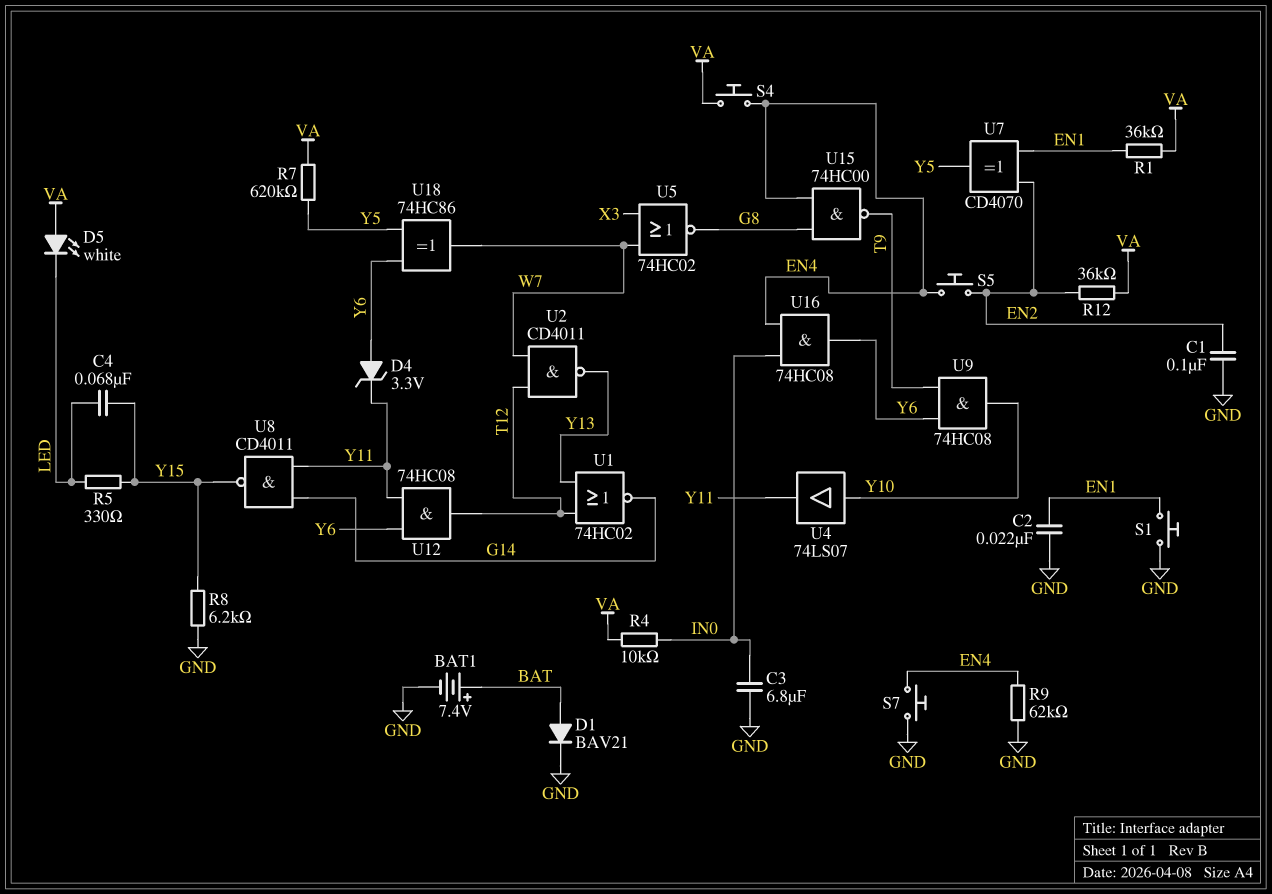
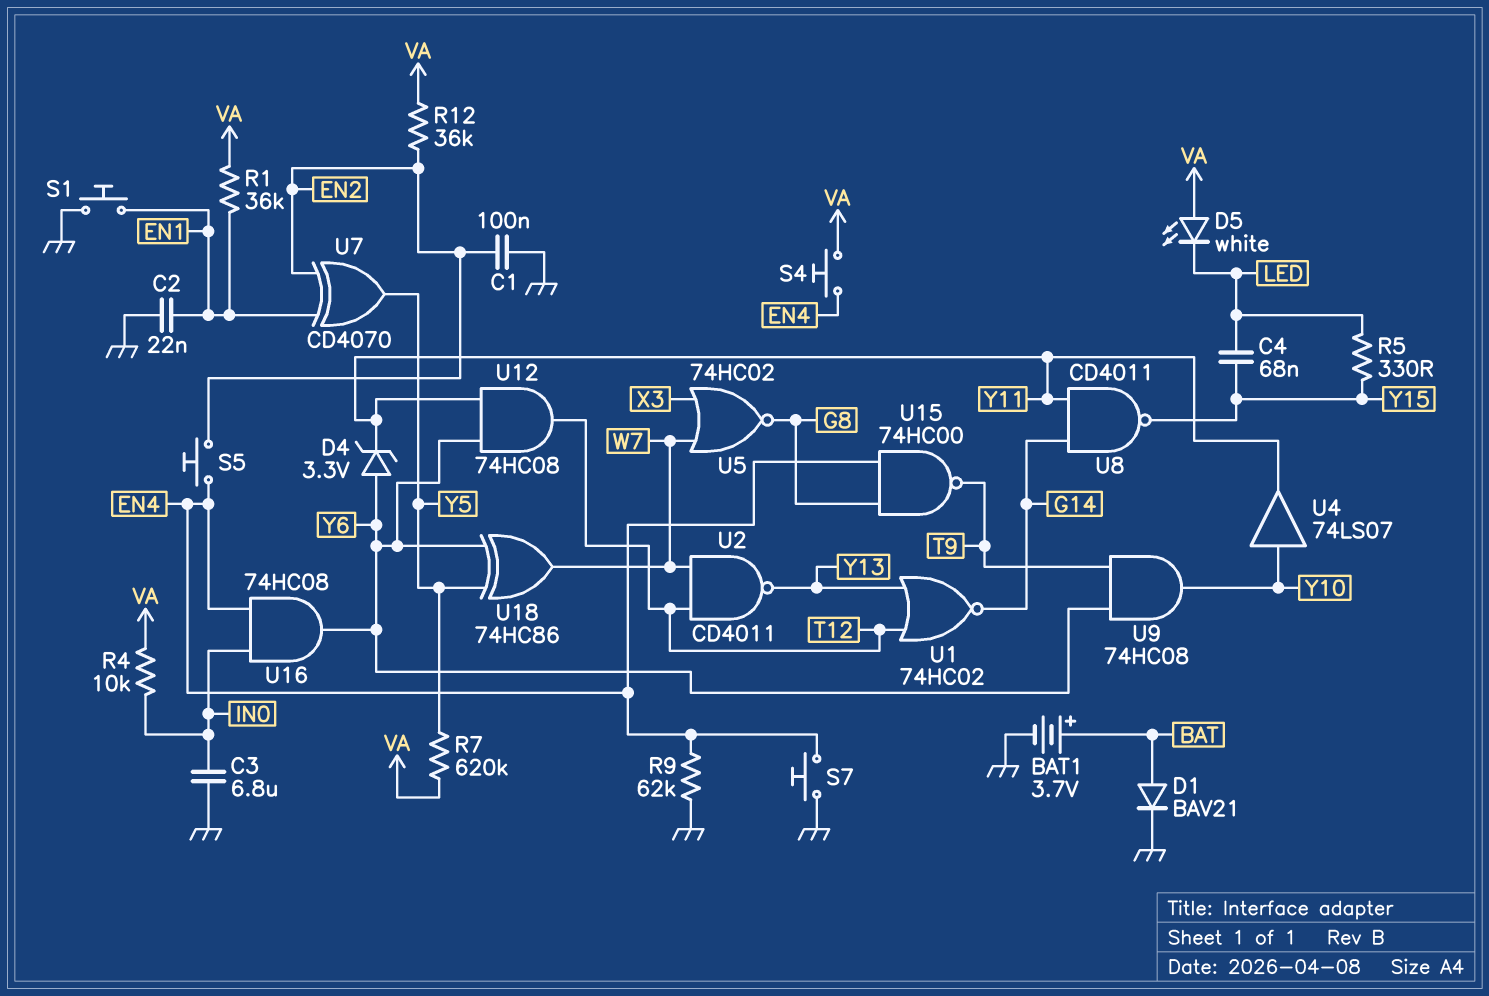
BAT1: 7.4V (plus BAT, minus GND) -> 3.7V (plus BAT, minus GND)
R8: 6.2k (GND, Y15) -> none

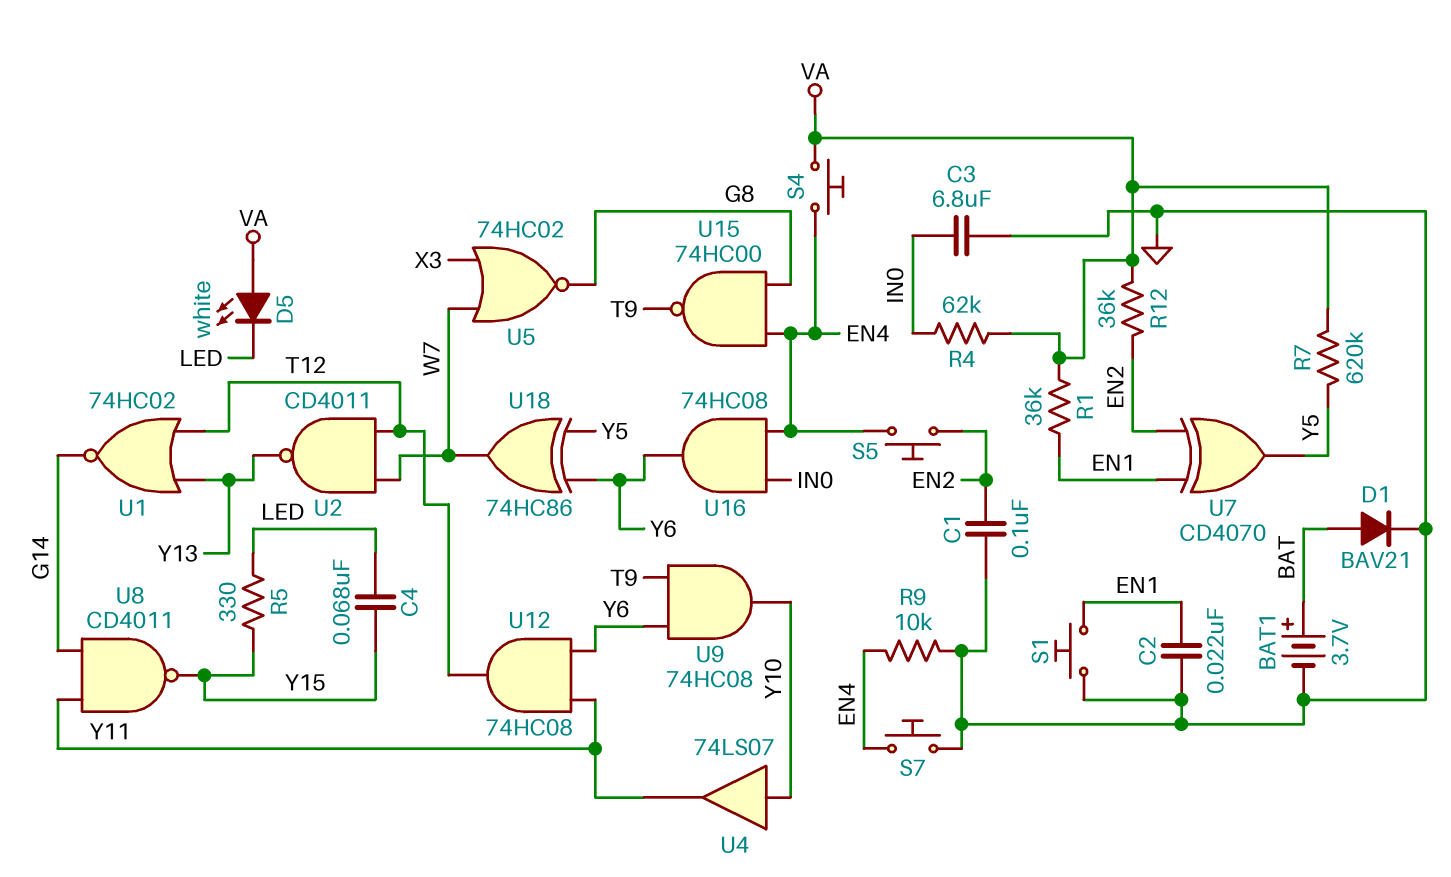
D4: zener 3.3V (A Y6, K Y11) -> none
R4: 10k (IN0, VA) -> 62k (IN0, VA)
R9: 62k (EN4, GND) -> 10k (EN4, GND)

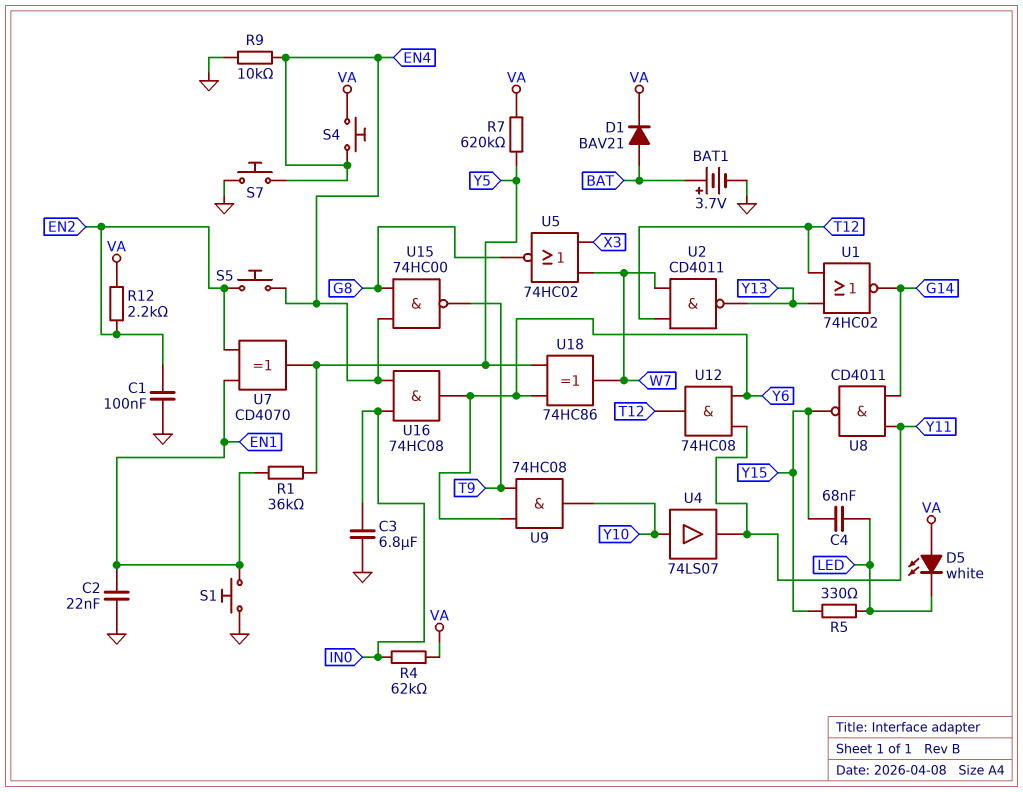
D1: diode BAV21 (A BAT, K GND) -> diode BAV21 (A BAT, K VA)
R1: 36k (EN1, VA) -> 36k (EN1, Y5)
R12: 36k (EN2, VA) -> 2.2k (EN2, VA)

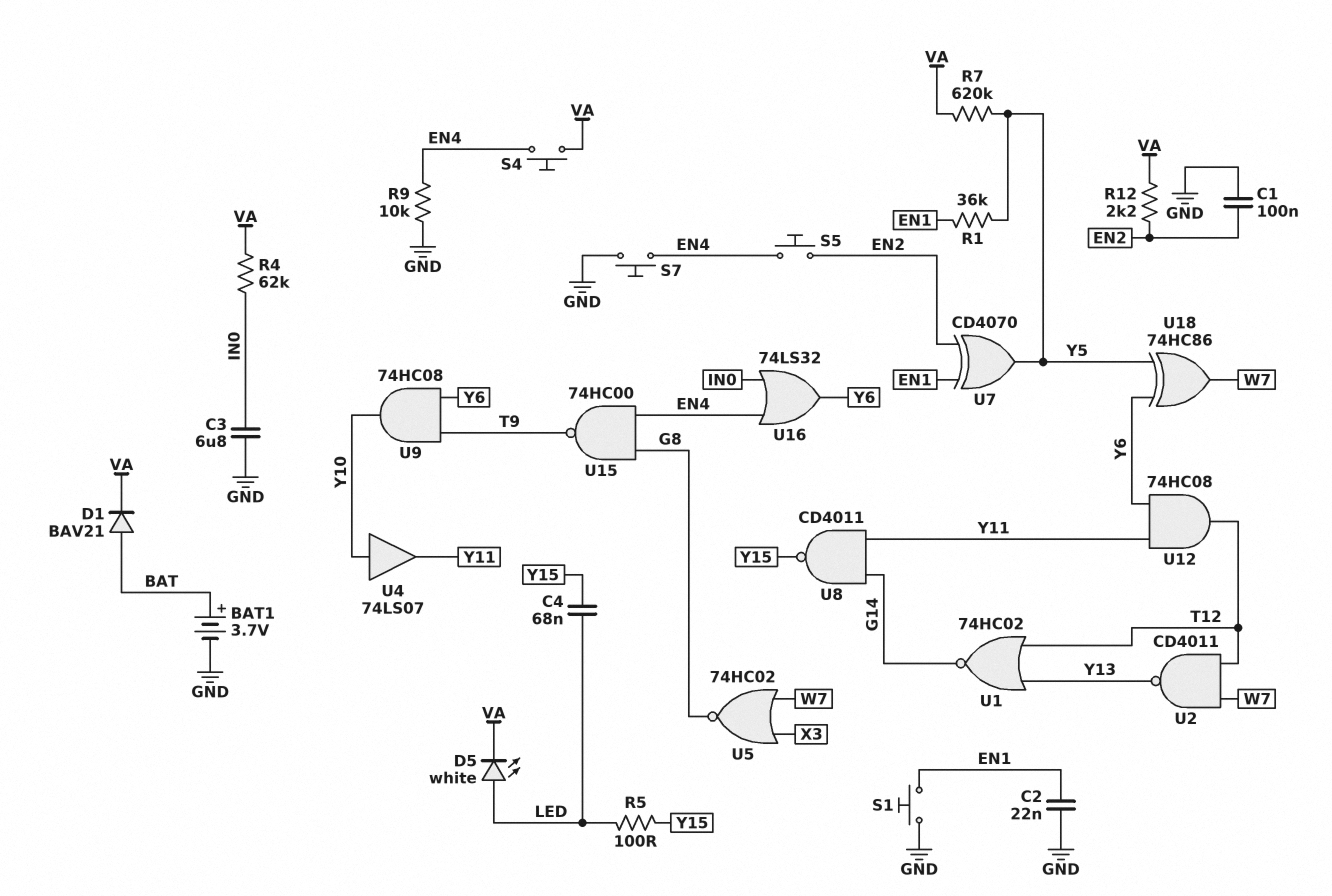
D5: LED white (A VA, K LED) -> LED white (A LED, K VA)
R5: 330 (LED, Y15) -> 100 (LED, Y15)
U16: AND 74HC08 (in EN4, in IN0, out Y6) -> OR 74LS32 (in EN4, in IN0, out Y6)

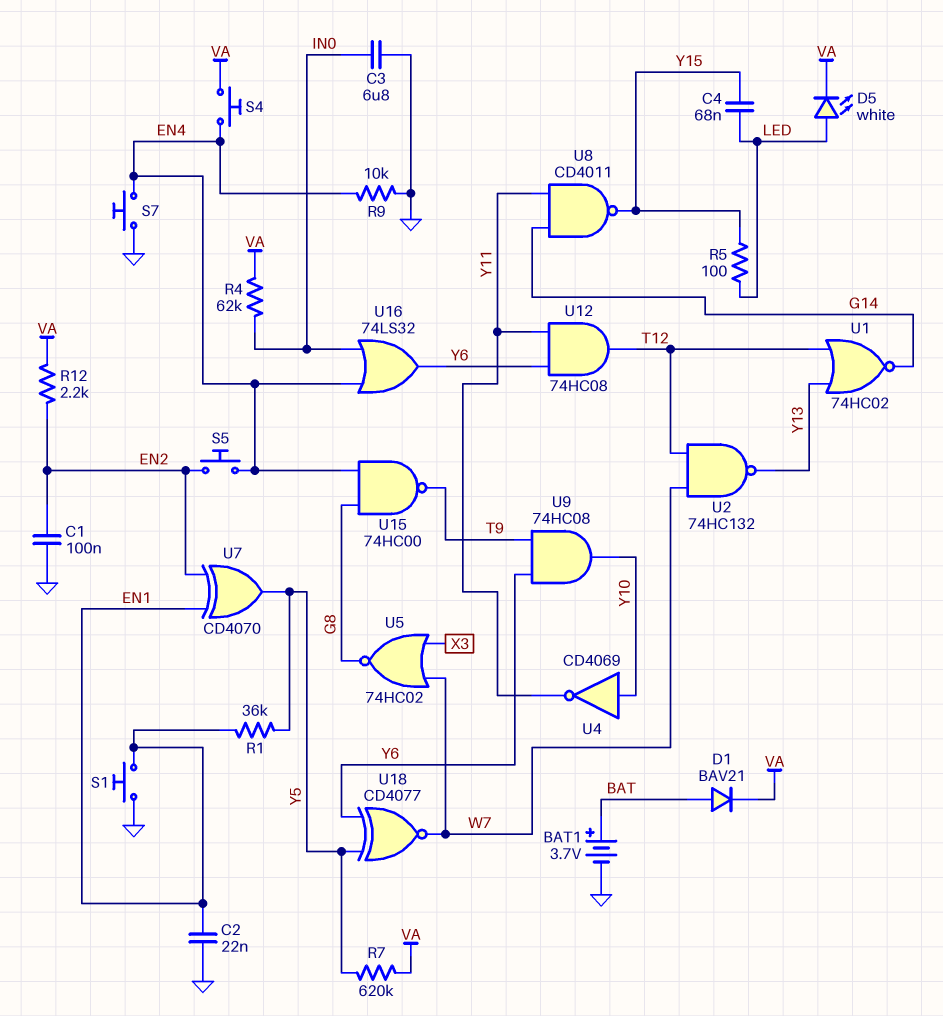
U2: NAND CD4011 (in T12, in W7, out Y13) -> NAND 74HC132 (in T12, in W7, out Y13)
U4: buffer 74LS07 (in Y10, out Y11) -> NOT CD4069 (in Y10, out Y11)
U18: XOR 74HC86 (in Y5, in Y6, out W7) -> XNOR CD4077 (in Y5, in Y6, out W7)

